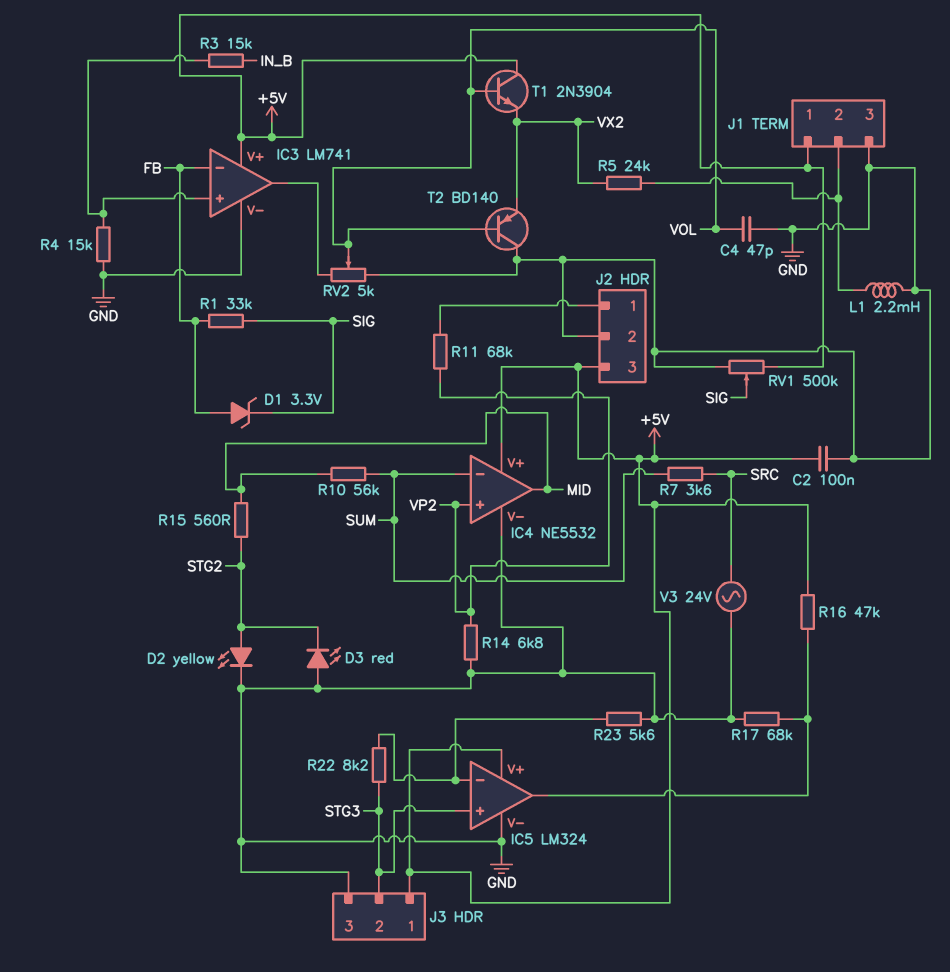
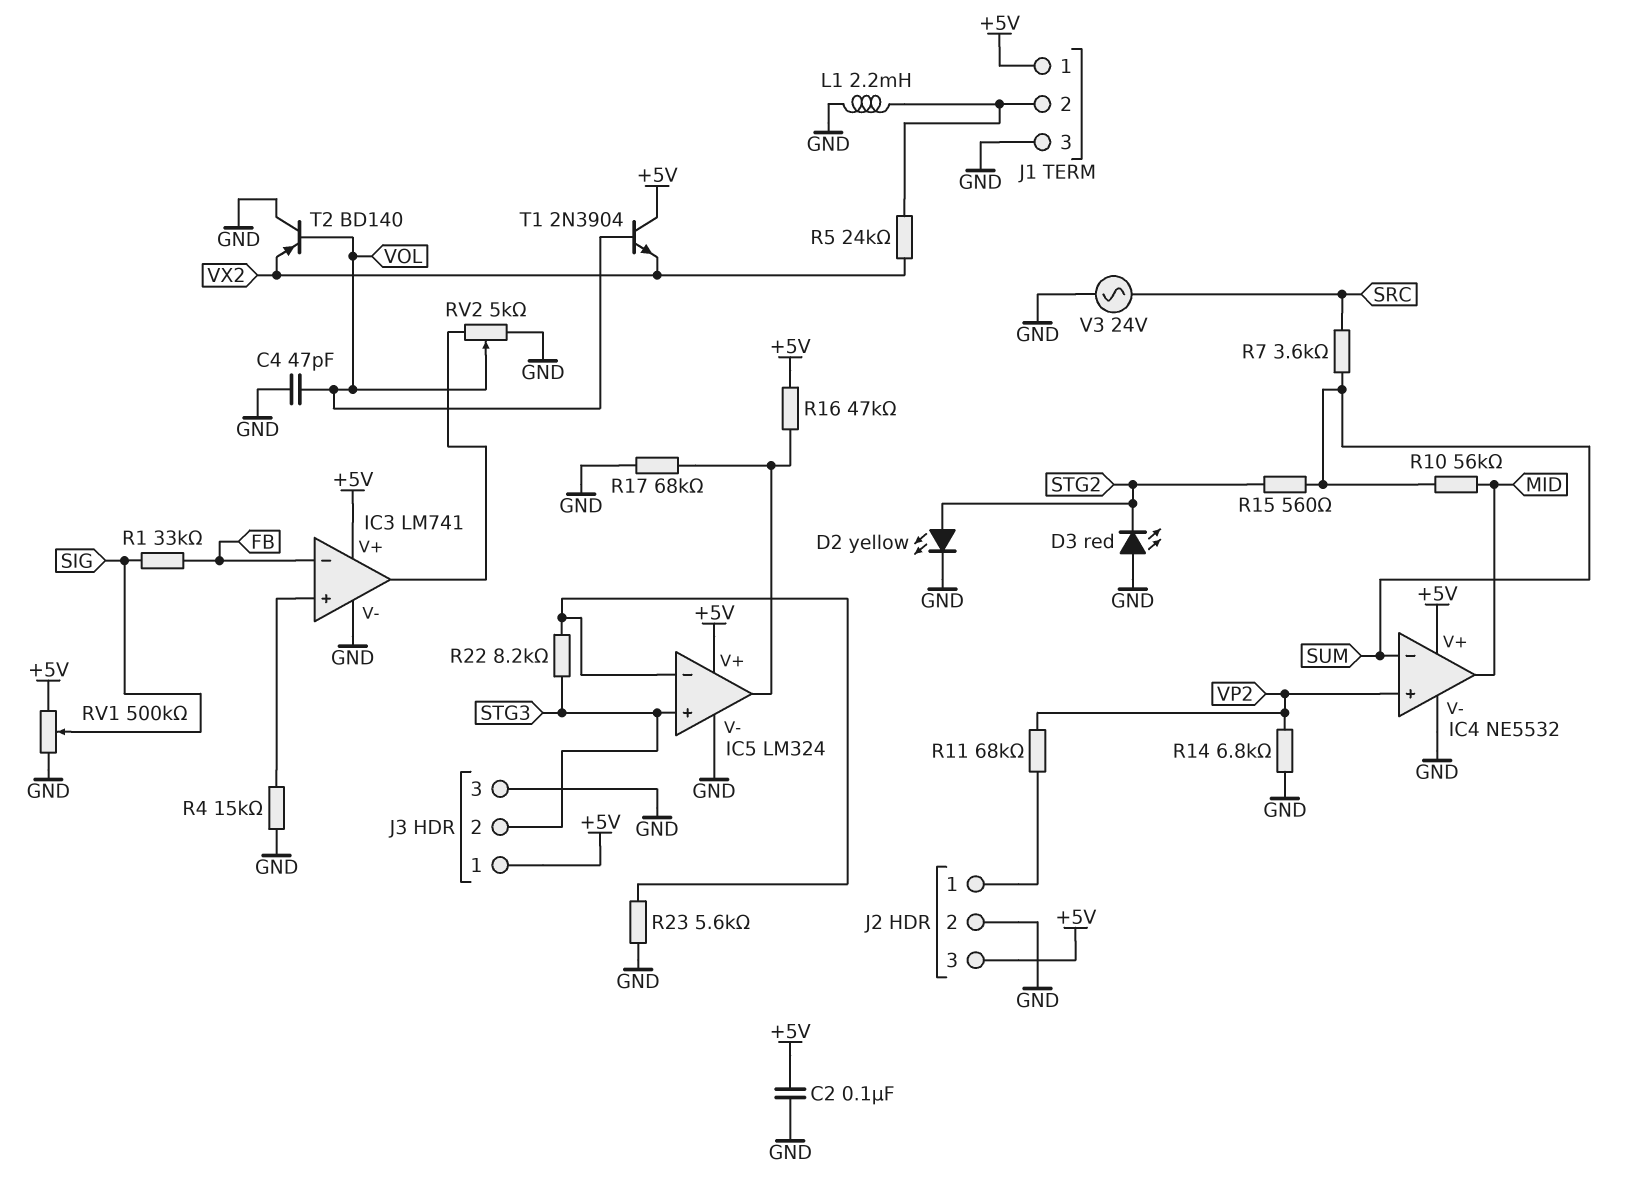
D1: zener 3.3V (A FB, K SIG) -> none
R3: 15k (IC3/in+, IN_B) -> none
R15: 560 (MID, STG2) -> 560 (STG2, SUM)

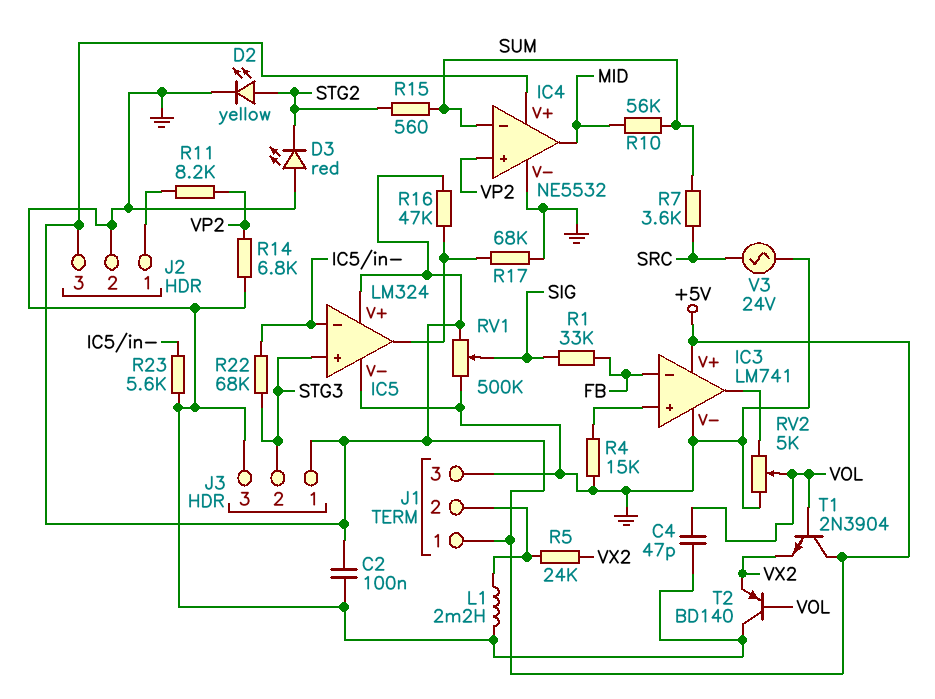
R11: 68k (J2/1, VP2) -> 8.2k (J2/1, VP2)
R22: 8.2k (IC5/in-, STG3) -> 68k (IC5/in-, STG3)

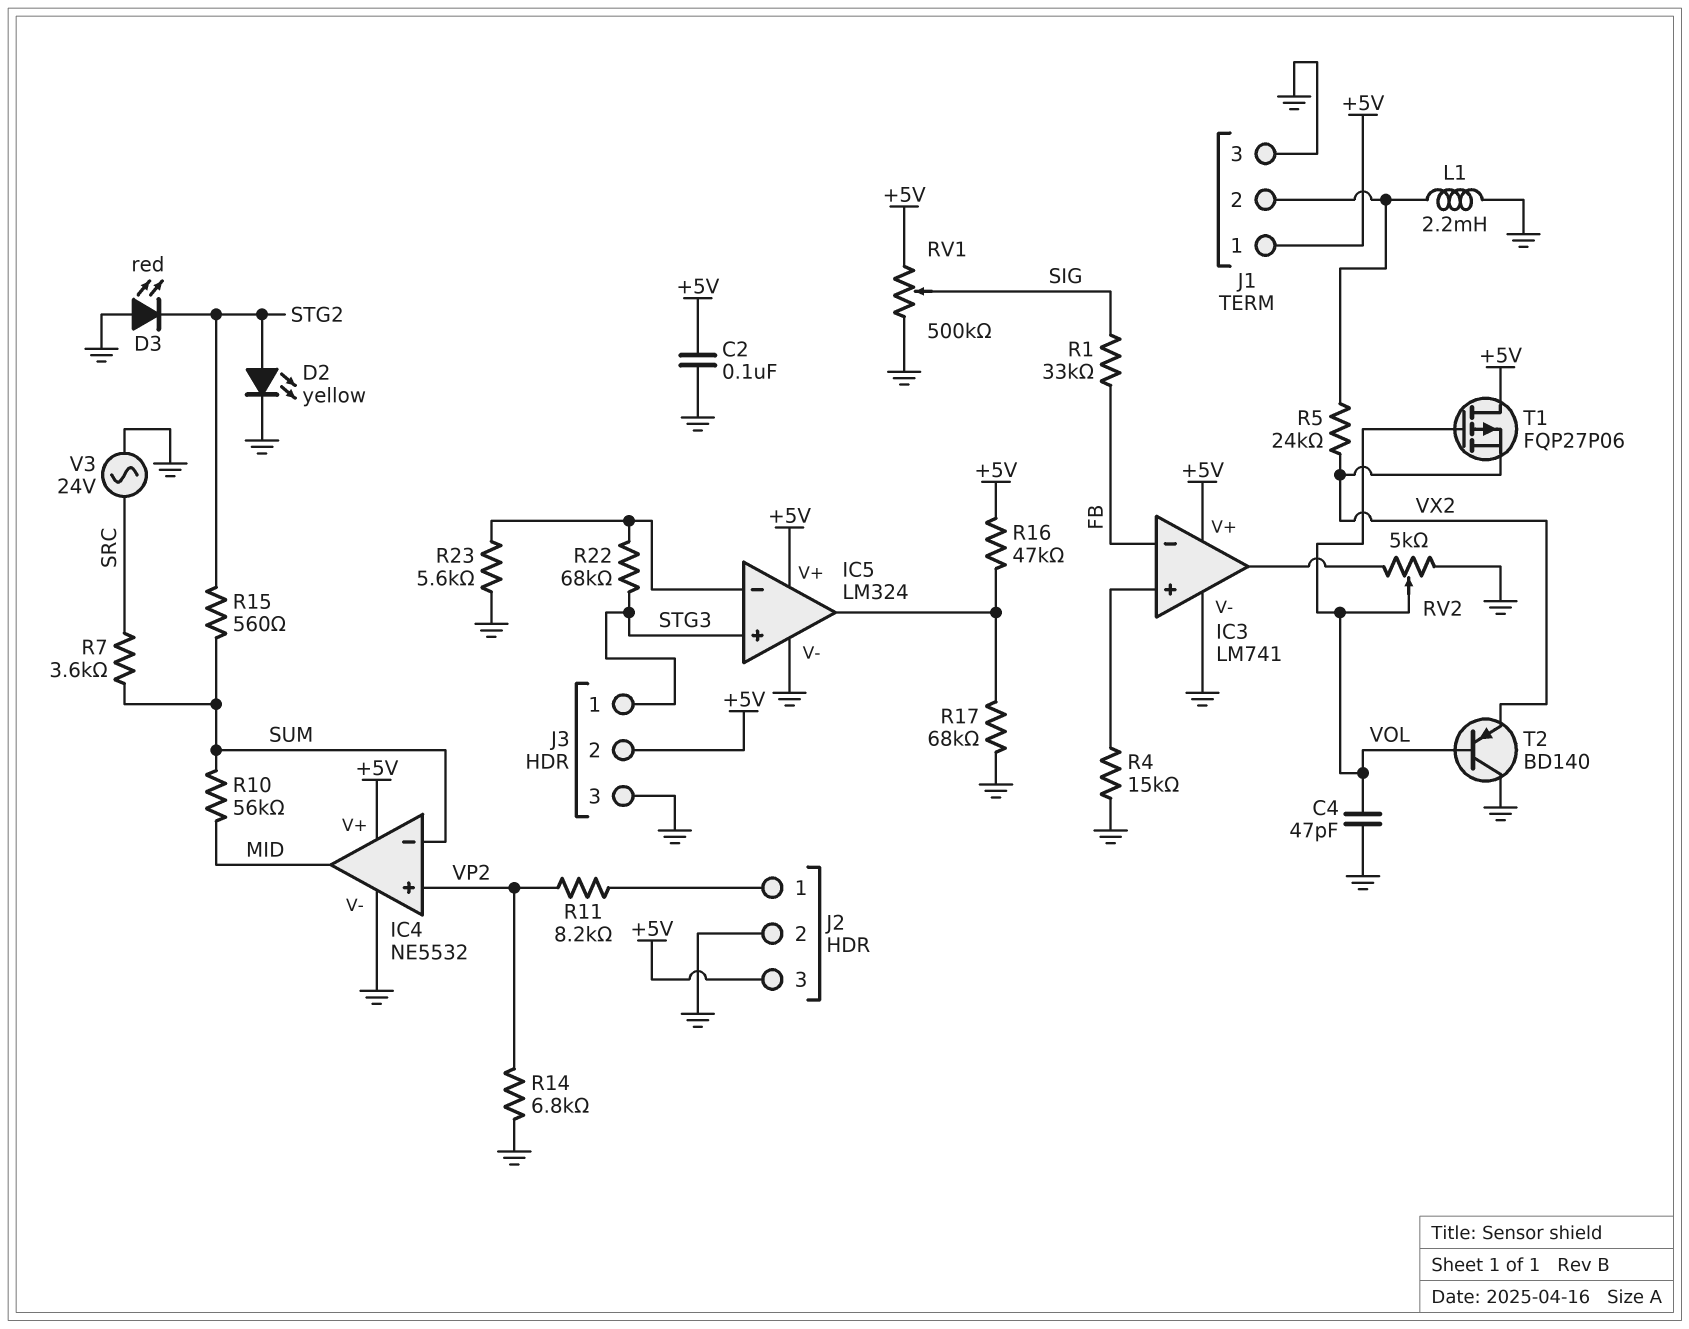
J3 pin 1: +5V -> STG3
J3 pin 2: STG3 -> +5V
T1: NPN 2N3904 (B VOL, C +5V, E VX2) -> PMOS FQP27P06 (G VOL, D +5V, S VX2)

